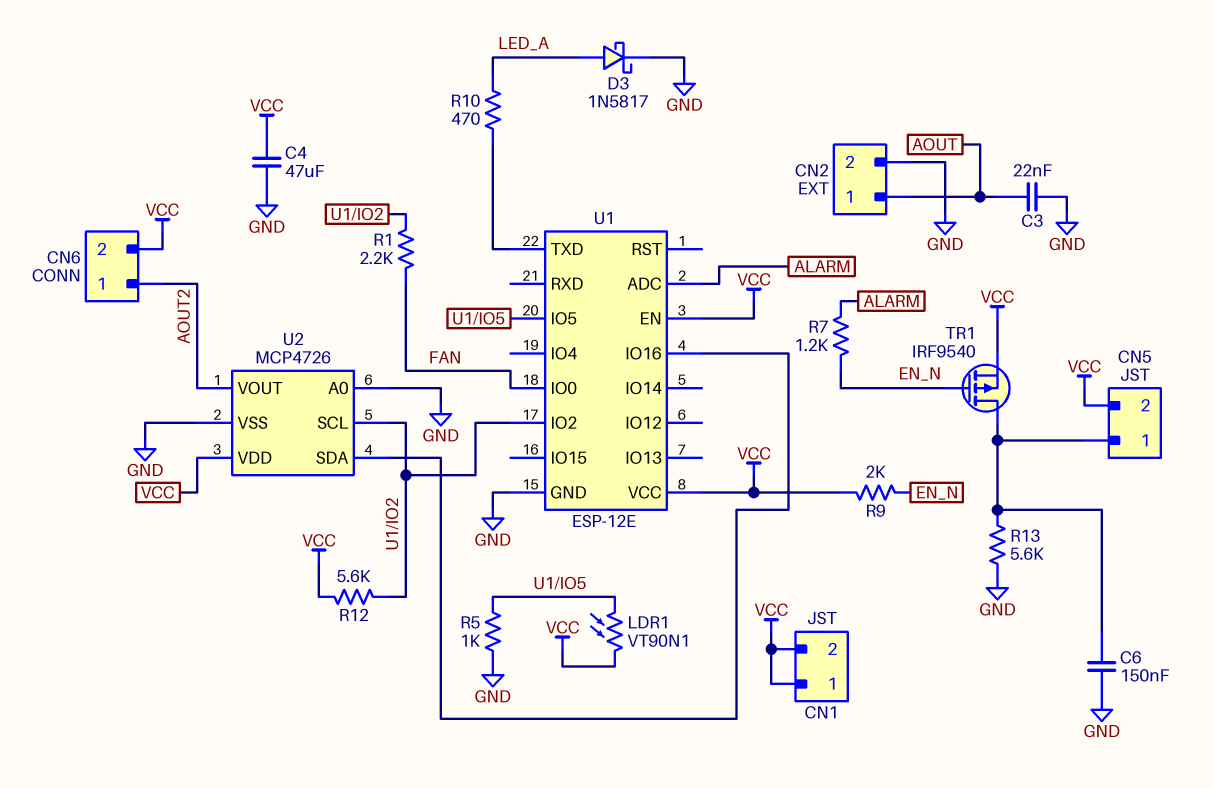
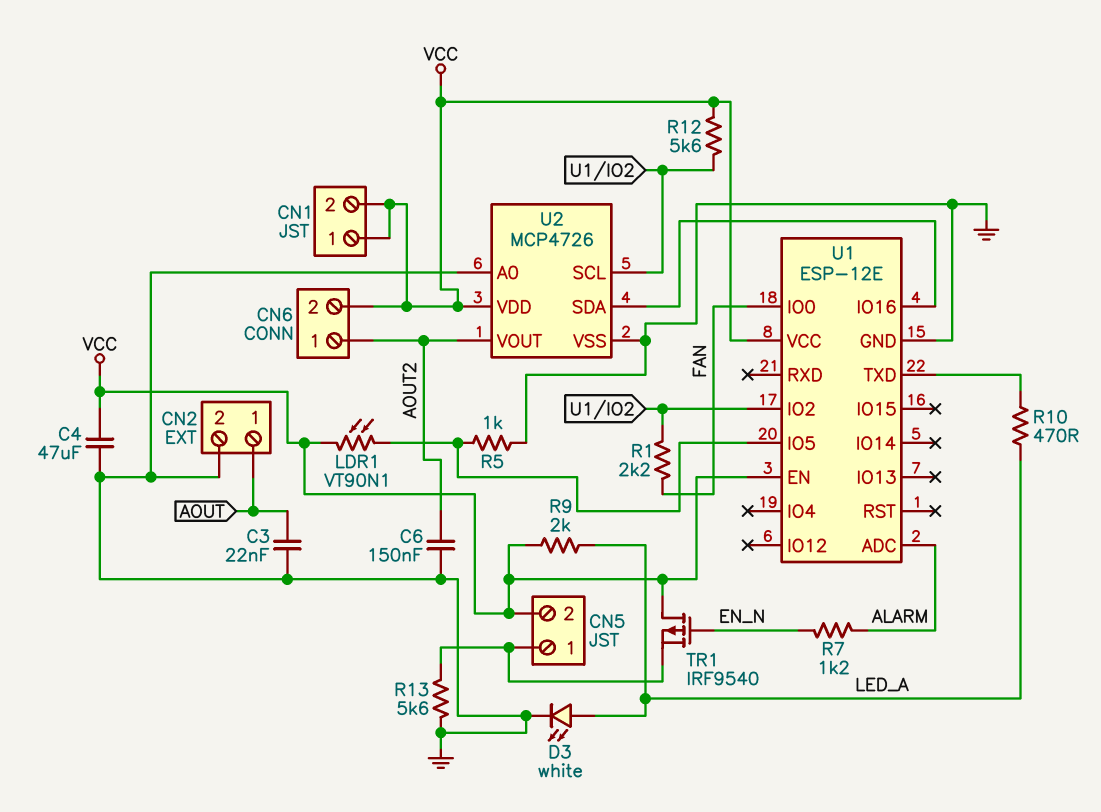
C6: 150nF (CN5/1, GND) -> 150nF (AOUT2, GND)
D3: schottky 1N5817 (A LED_A, K GND) -> LED white (A LED_A, K GND)
R9: 2k (EN_N, VCC) -> 2k (LED_A, VCC)
TR1: PMOS IRF9540 (G EN_N, D CN5/1, S VCC) -> PMOS IRF9540 (G EN_N, D VCC, S CN5/1)

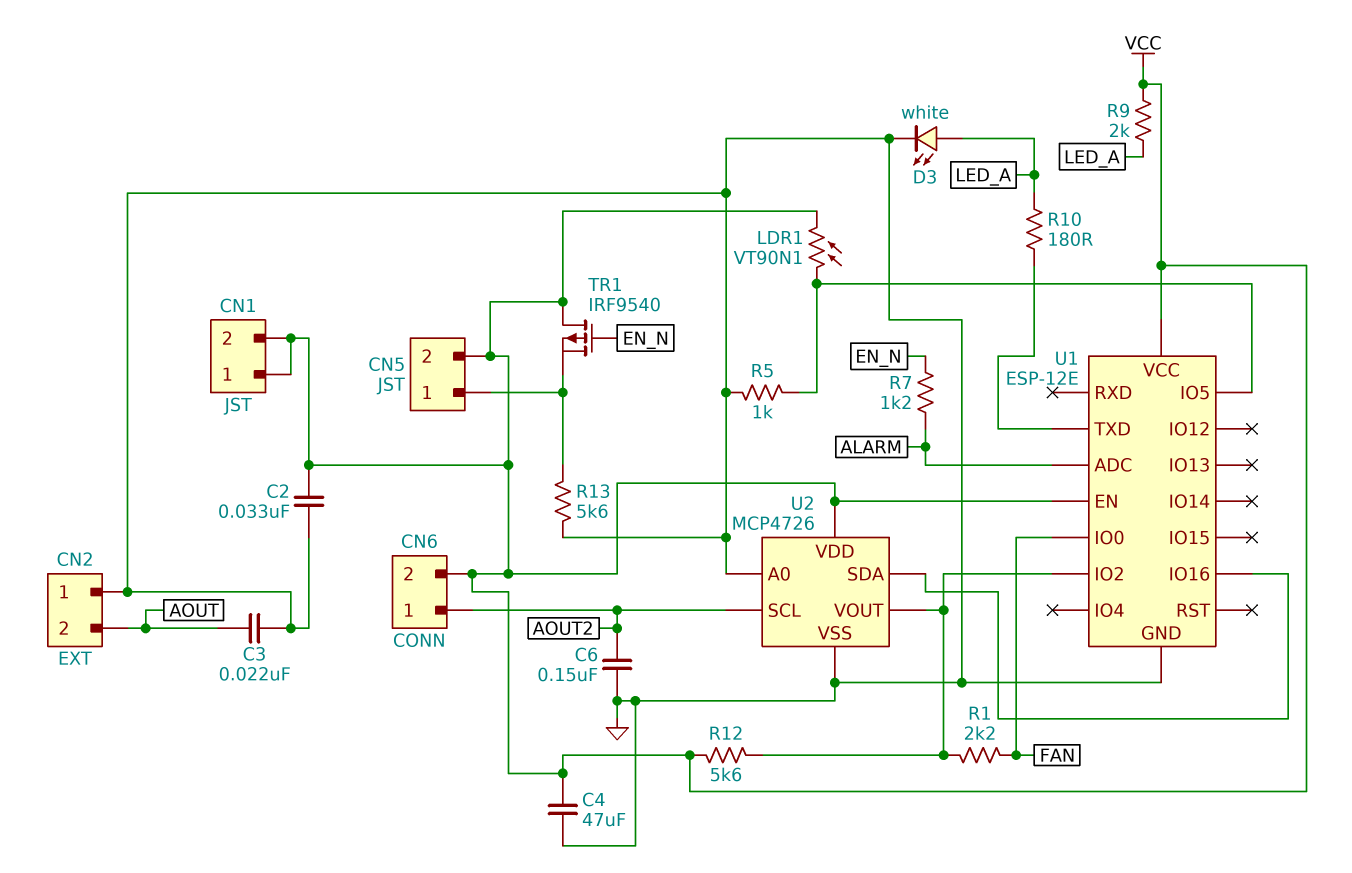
C2: none -> 33nF (GND, VCC)
CN2 pin 1: AOUT -> GND
CN2 pin 2: GND -> AOUT
R10: 470 (LED_A, U1/TXD) -> 180 (LED_A, U1/TXD)
U2 pin SCL: U1/IO2 -> AOUT2
U2 pin VOUT: AOUT2 -> U1/IO2

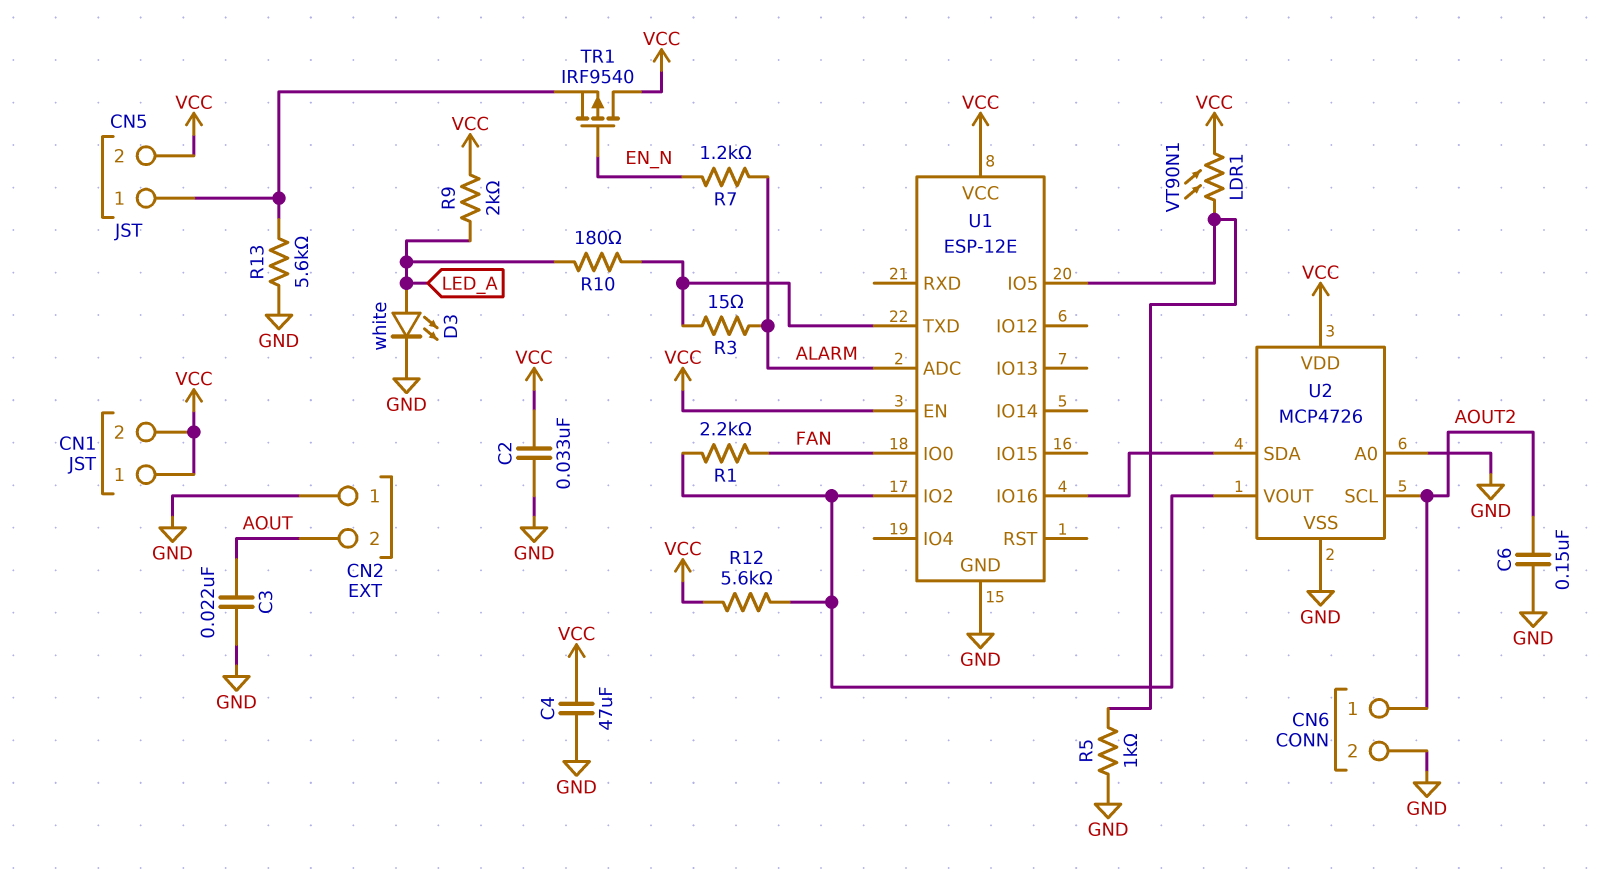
CN6 pin 2: VCC -> GND
R3: none -> 15 (ALARM, U1/TXD)

